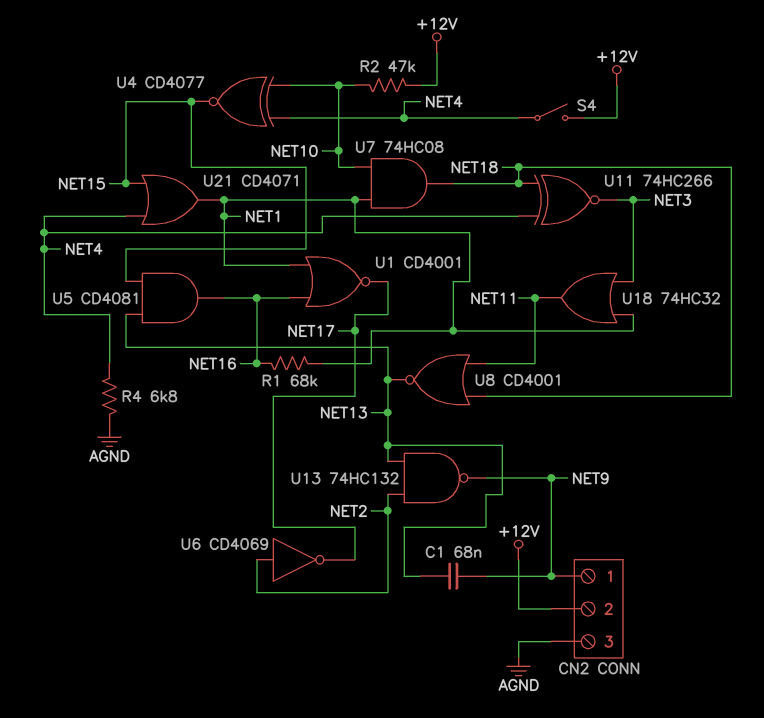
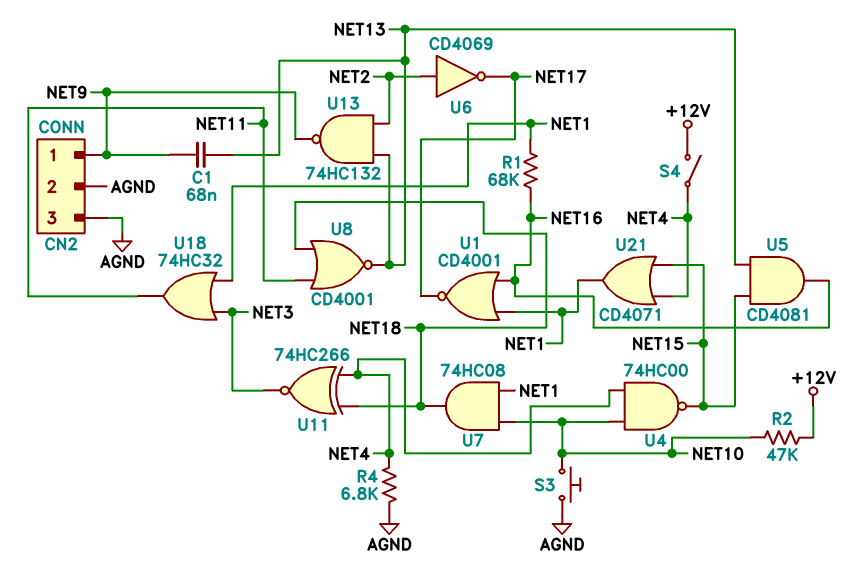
CN2 pin 2: +12V -> AGND
S3: none -> button (AGND, NET10)
U4: XNOR CD4077 (in NET4, in NET10, out NET15) -> NAND 74HC00 (in NET4, in NET10, out NET15)

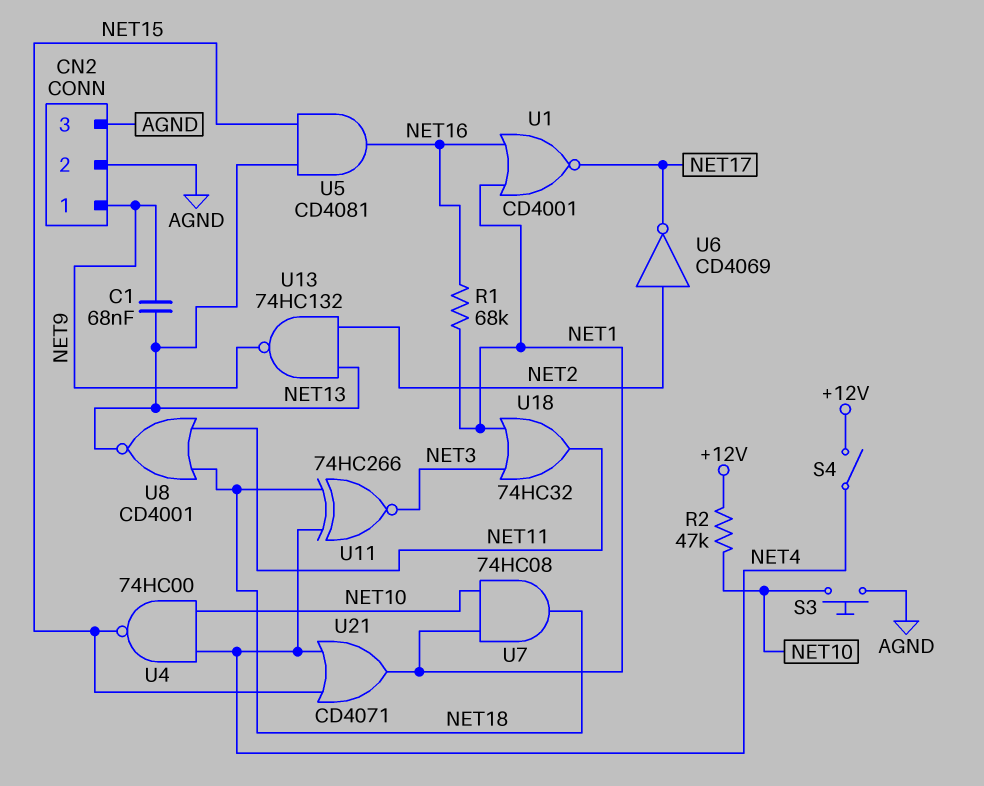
R4: 6.8k (AGND, NET4) -> none

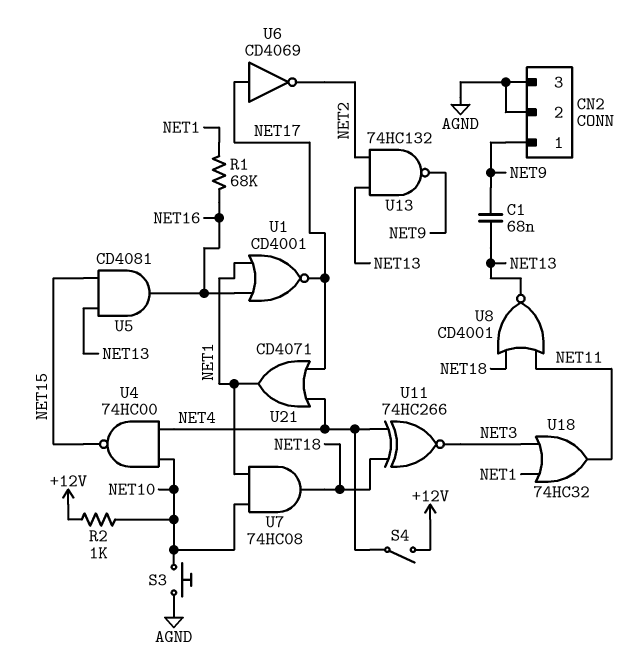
R2: 47k (+12V, NET10) -> 1k (+12V, NET10)
U6: NOT CD4069 (in NET2, out NET17) -> NOT CD4069 (in NET17, out NET2)
U21: OR CD4071 (in NET4, in NET15, out NET1) -> OR CD4071 (in NET4, in NET17, out NET1)

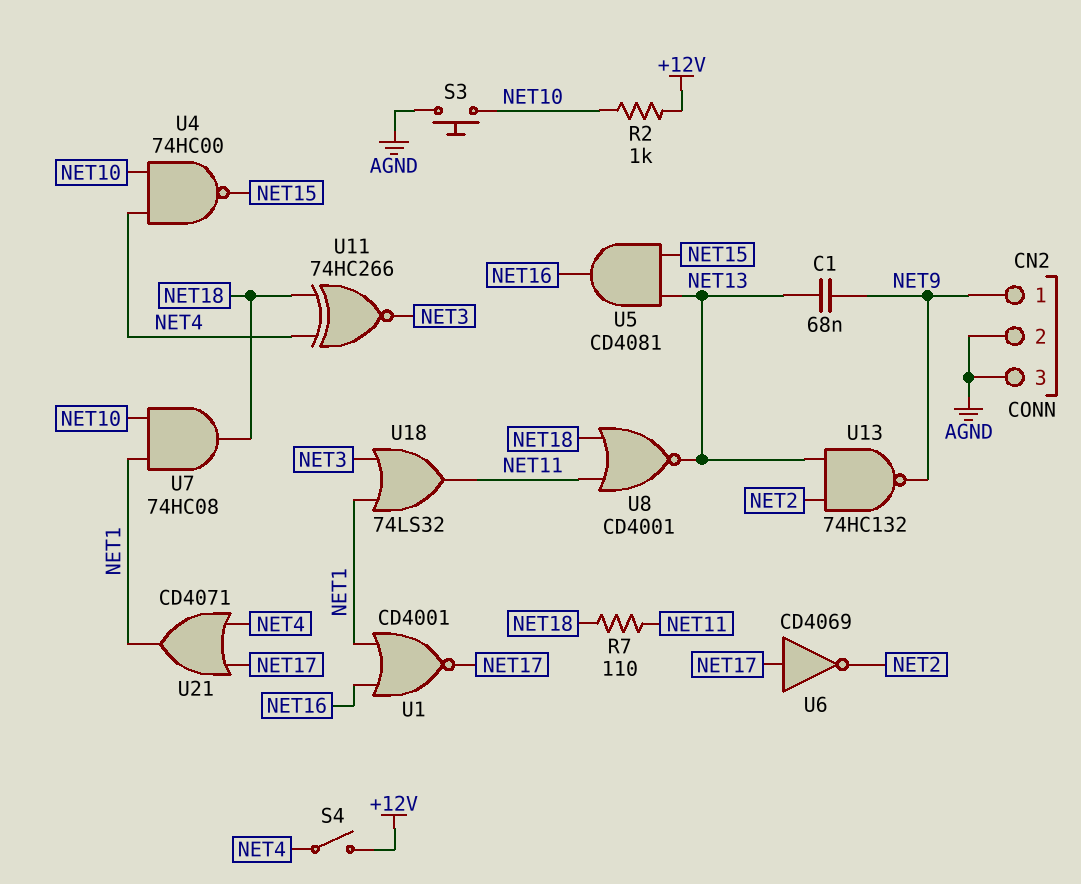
R1: 68k (NET1, NET16) -> none
R7: none -> 110 (NET11, NET18)
U18: OR 74HC32 (in NET1, in NET3, out NET11) -> OR 74LS32 (in NET1, in NET3, out NET11)

